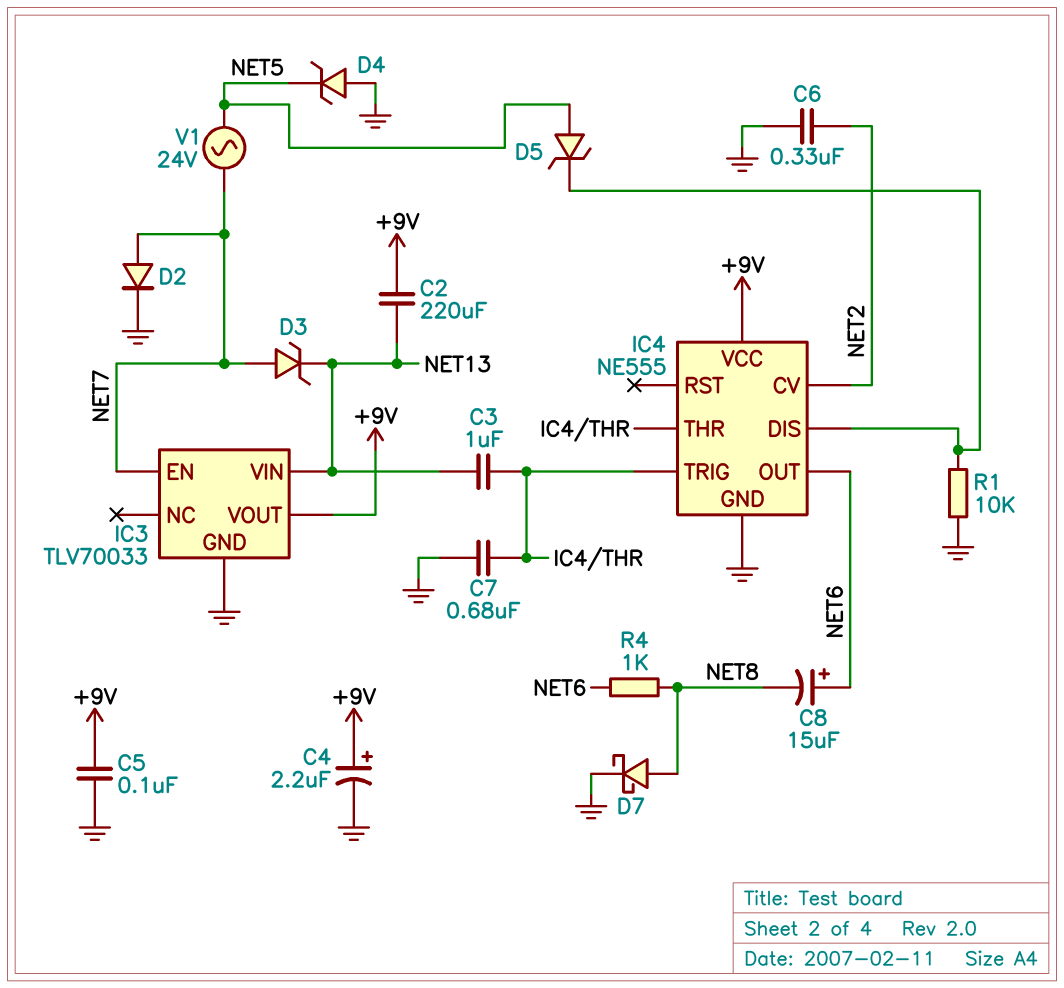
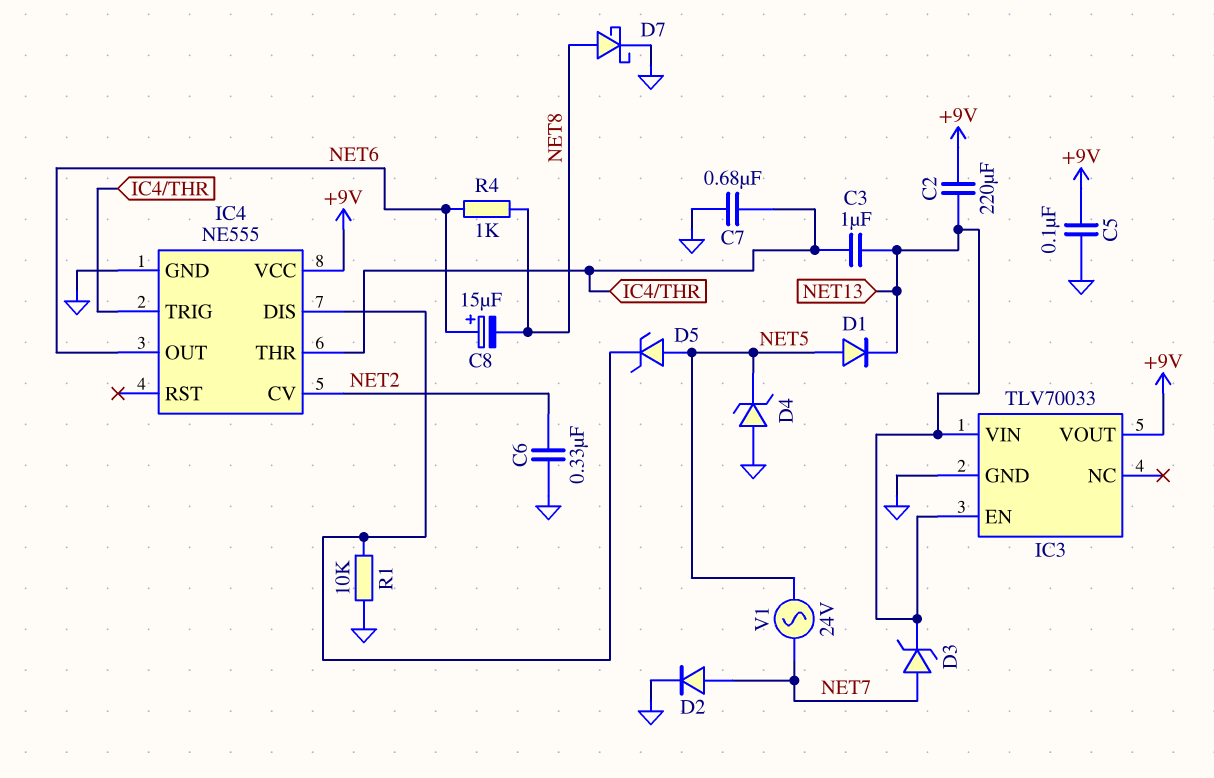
C4: 2.2uF (plus +9V, minus GND) -> none
D1: none -> diode (A NET5, K NET13)
IC3 pin EN: NET7 -> NET13

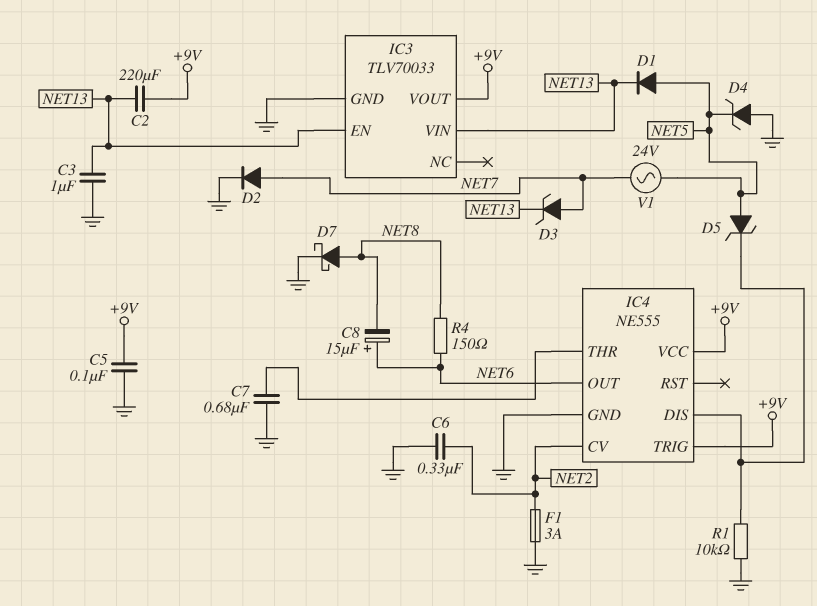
C3: 1uF (IC4/THR, NET13) -> 1uF (GND, NET13)
F1: none -> 3A (GND, NET2)
IC4 pin TRIG: IC4/THR -> +9V
R4: 1k (NET6, NET8) -> 150 (NET6, NET8)

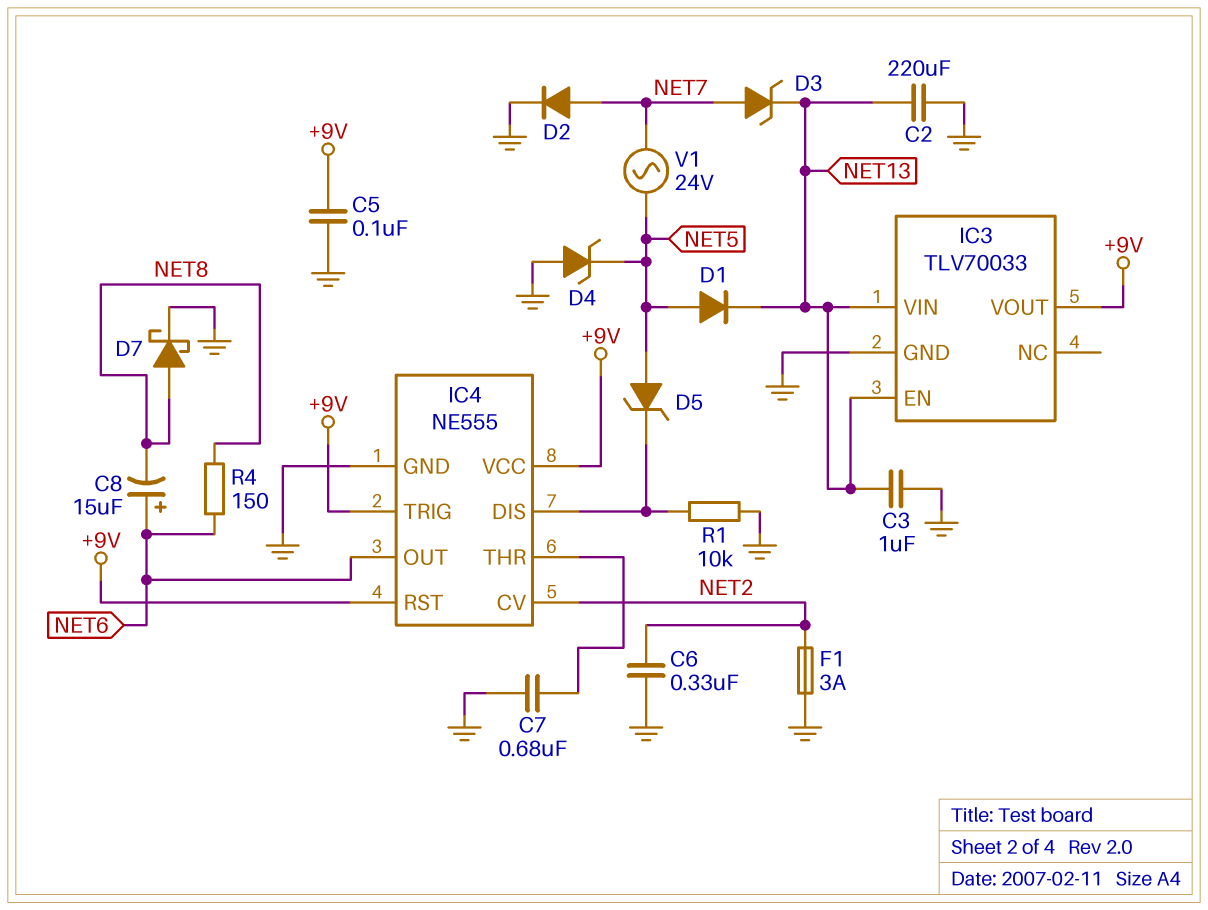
C2: 220uF (+9V, NET13) -> 220uF (GND, NET13)
IC4 pin RST: none -> +9V

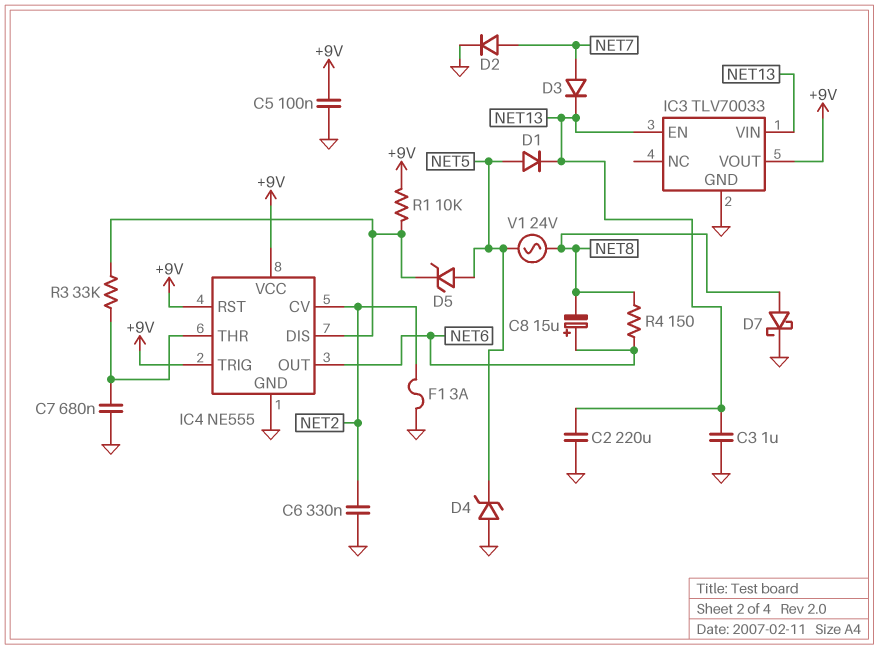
D3: zener (A NET7, K NET13) -> diode (A NET7, K NET13)
R1: 10k (GND, IC4/DIS) -> 10k (+9V, IC4/DIS)
R3: none -> 33k (IC4/DIS, IC4/THR)
V1: AC 24V (NET5, NET7) -> AC 24V (NET5, NET8)

